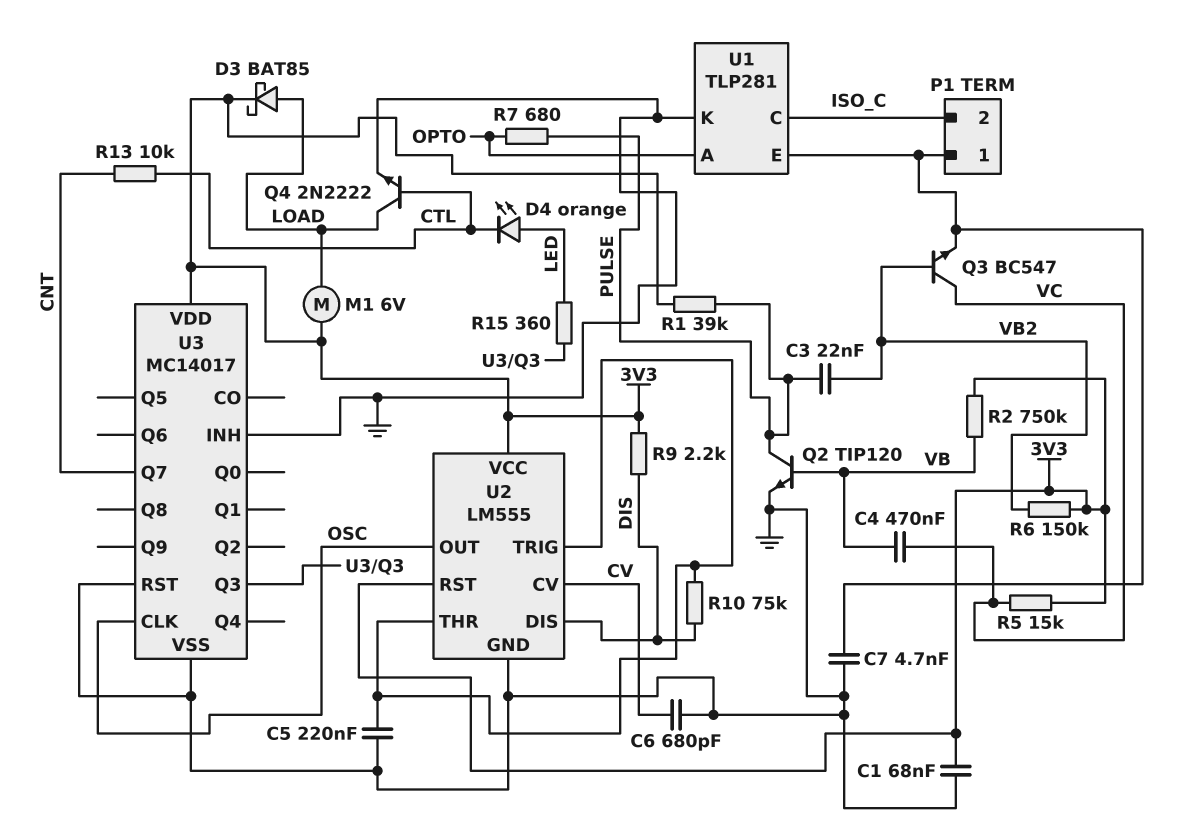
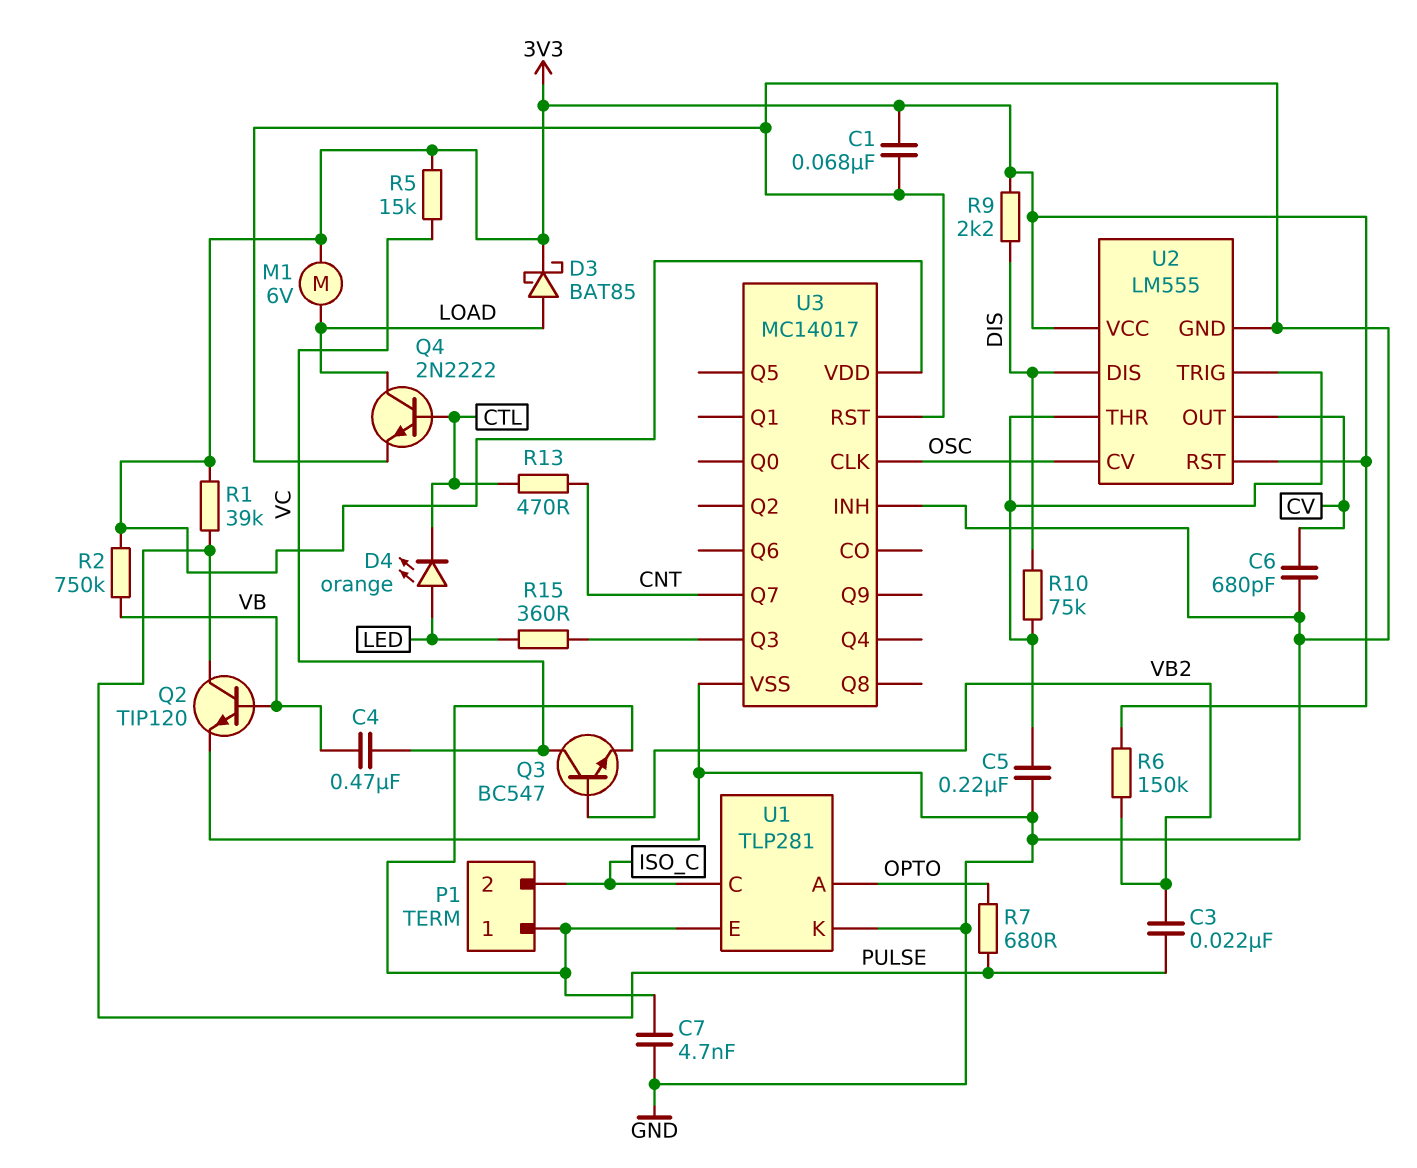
R13: 10k (CNT, CTL) -> 470 (CNT, CTL)
U2 pin CV: CV -> OSC
U2 pin OUT: OSC -> CV

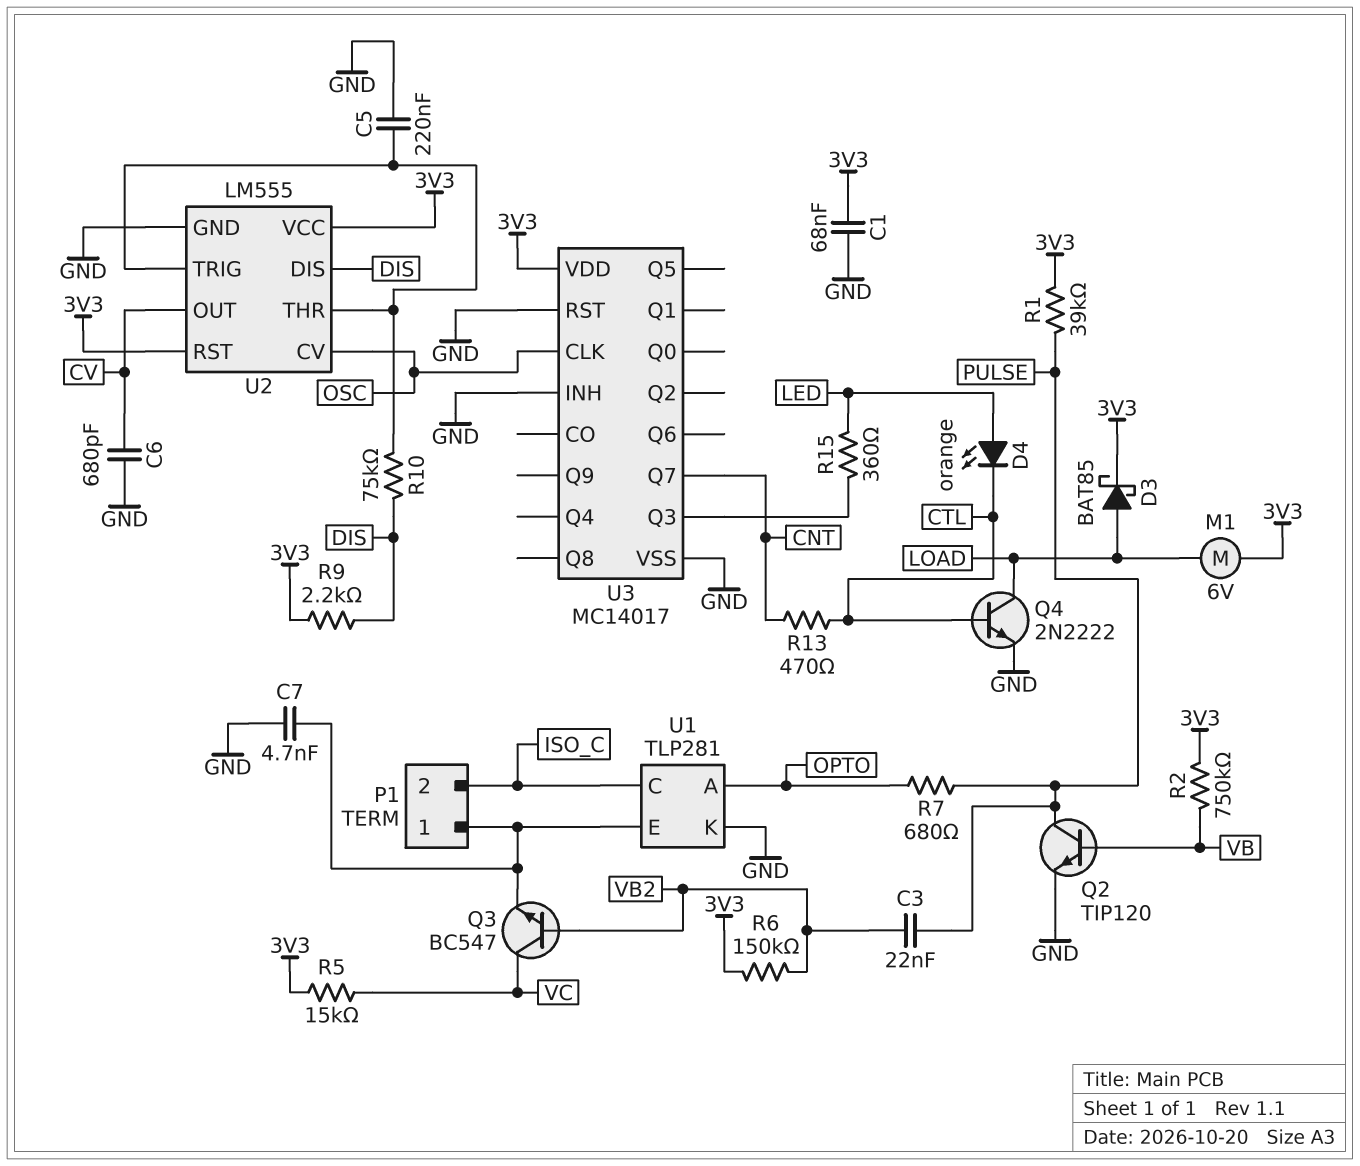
C4: 470nF (VB, VC) -> none

